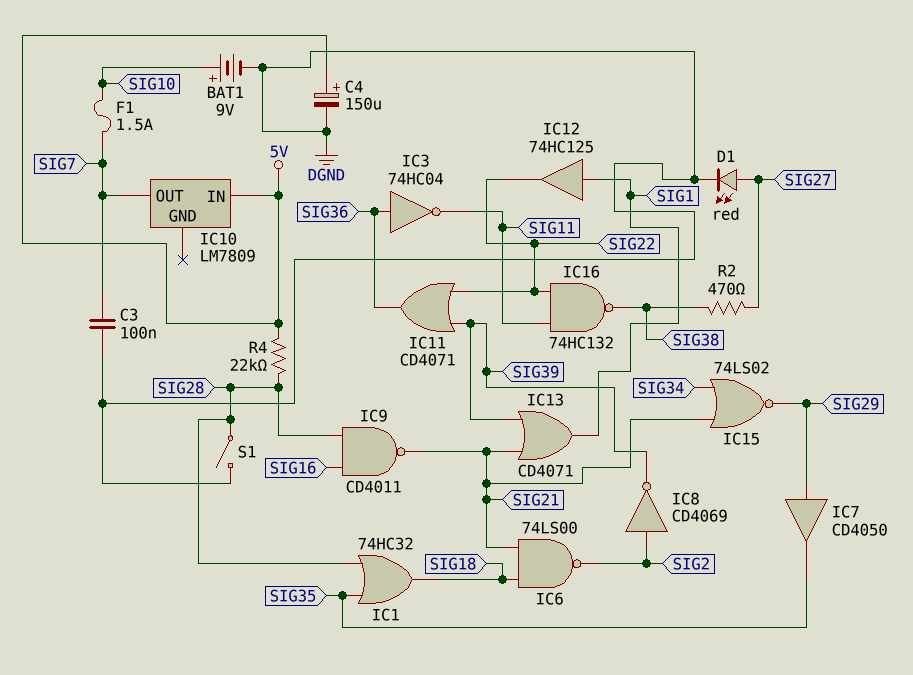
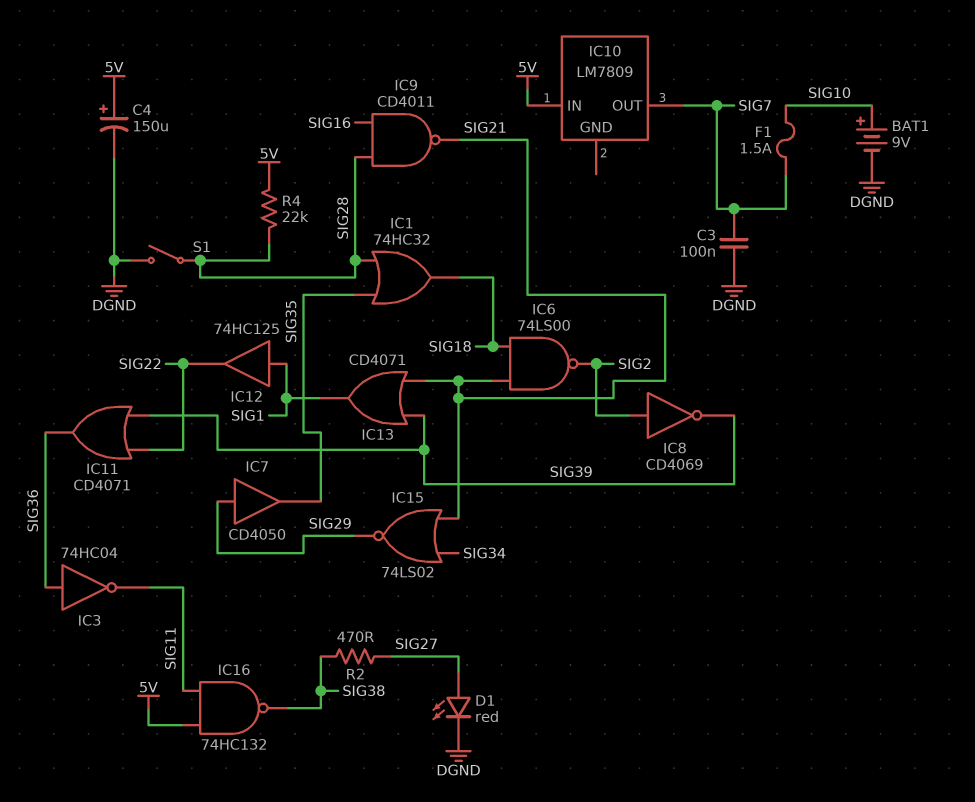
IC16: NAND 74HC132 (in SIG11, in SIG22, out SIG38) -> NAND 74HC132 (in 5V, in SIG11, out SIG38)

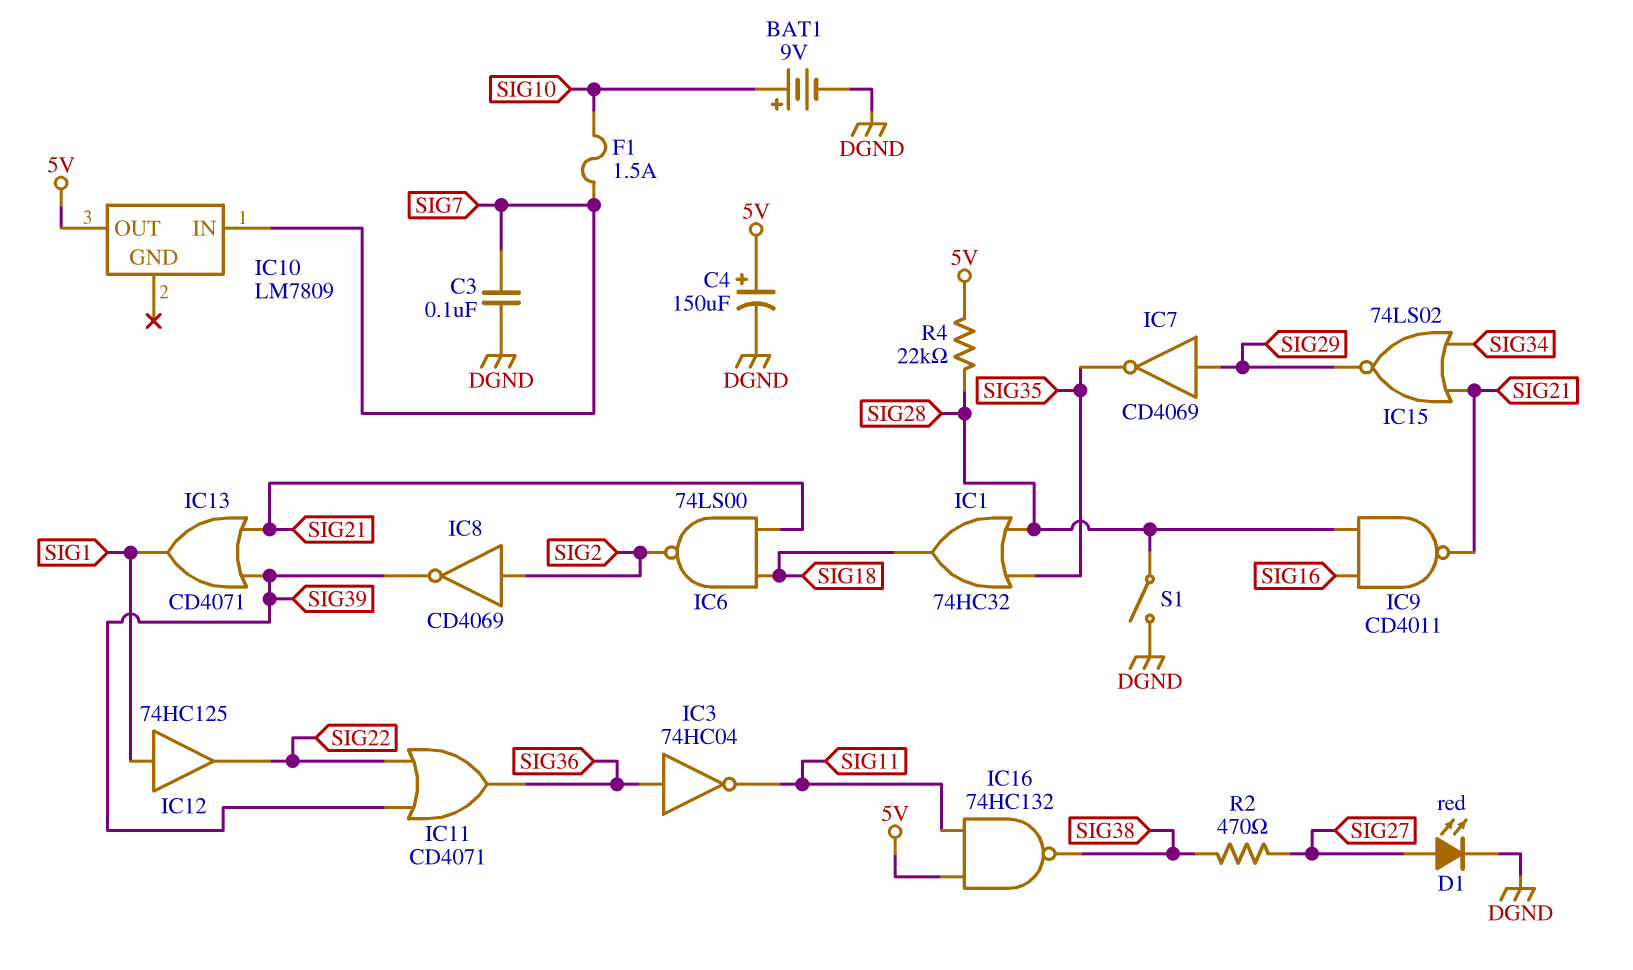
IC7: buffer CD4050 (in SIG29, out SIG35) -> NOT CD4069 (in SIG29, out SIG35)
IC10 pin IN: 5V -> SIG7
IC10 pin OUT: SIG7 -> 5V

